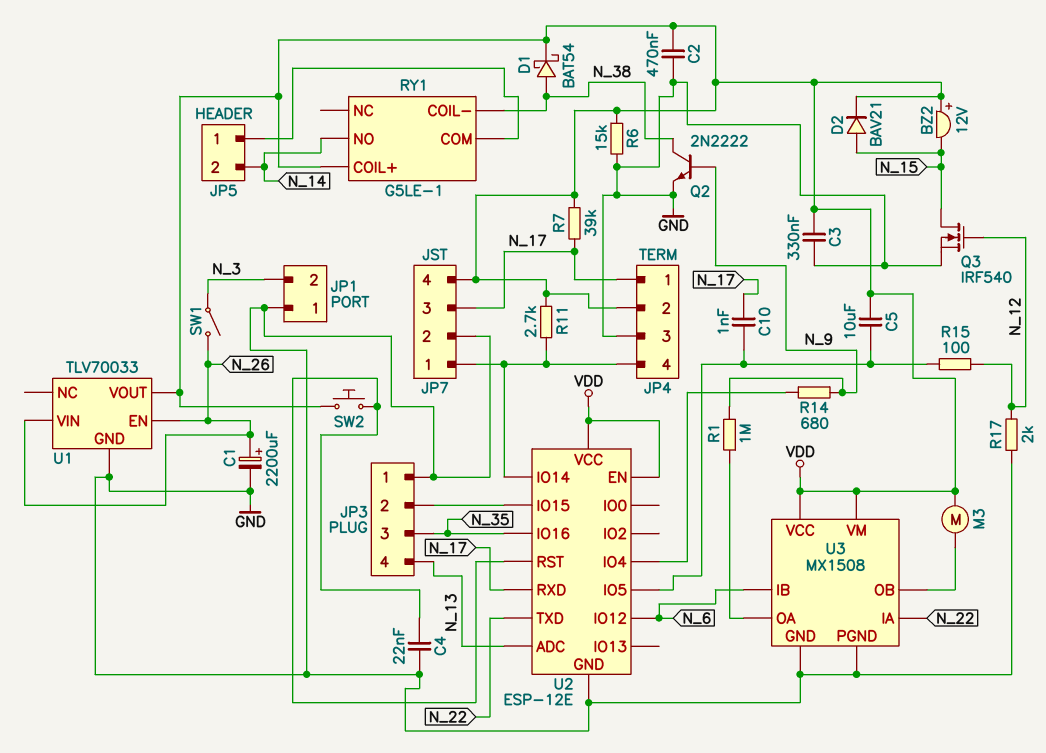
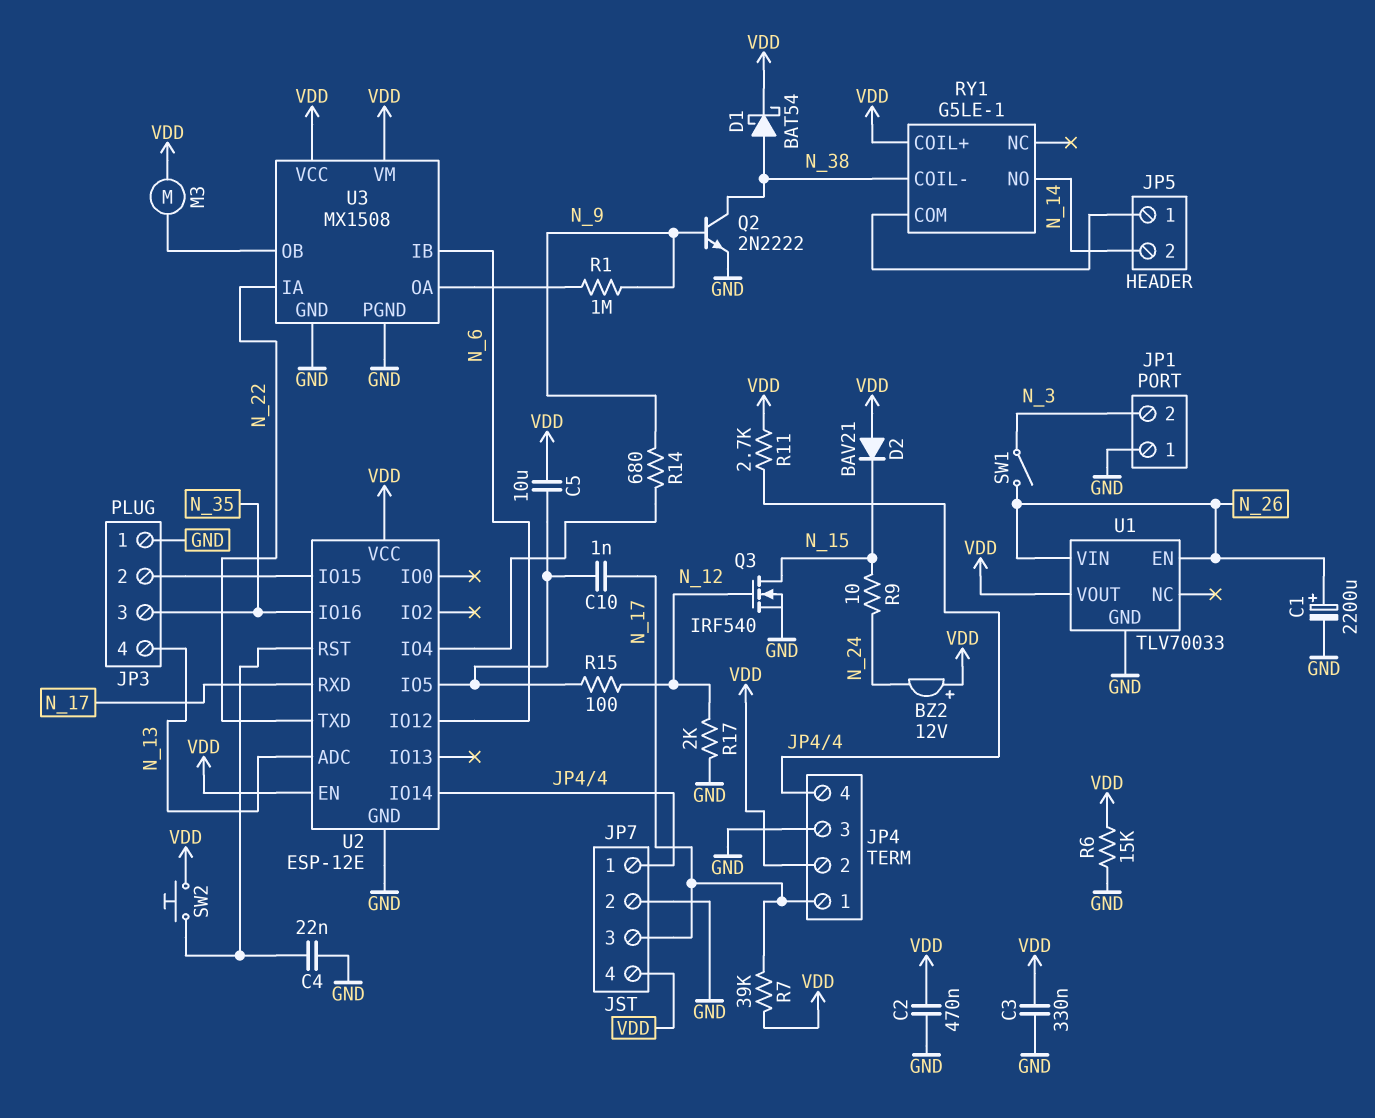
BZ2: buzzer 12V (plus VDD, minus N_15) -> buzzer 12V (plus VDD, minus N_24)
D2: diode BAV21 (A N_15, K VDD) -> diode BAV21 (A VDD, K N_15)
R9: none -> 10 (N_15, N_24)

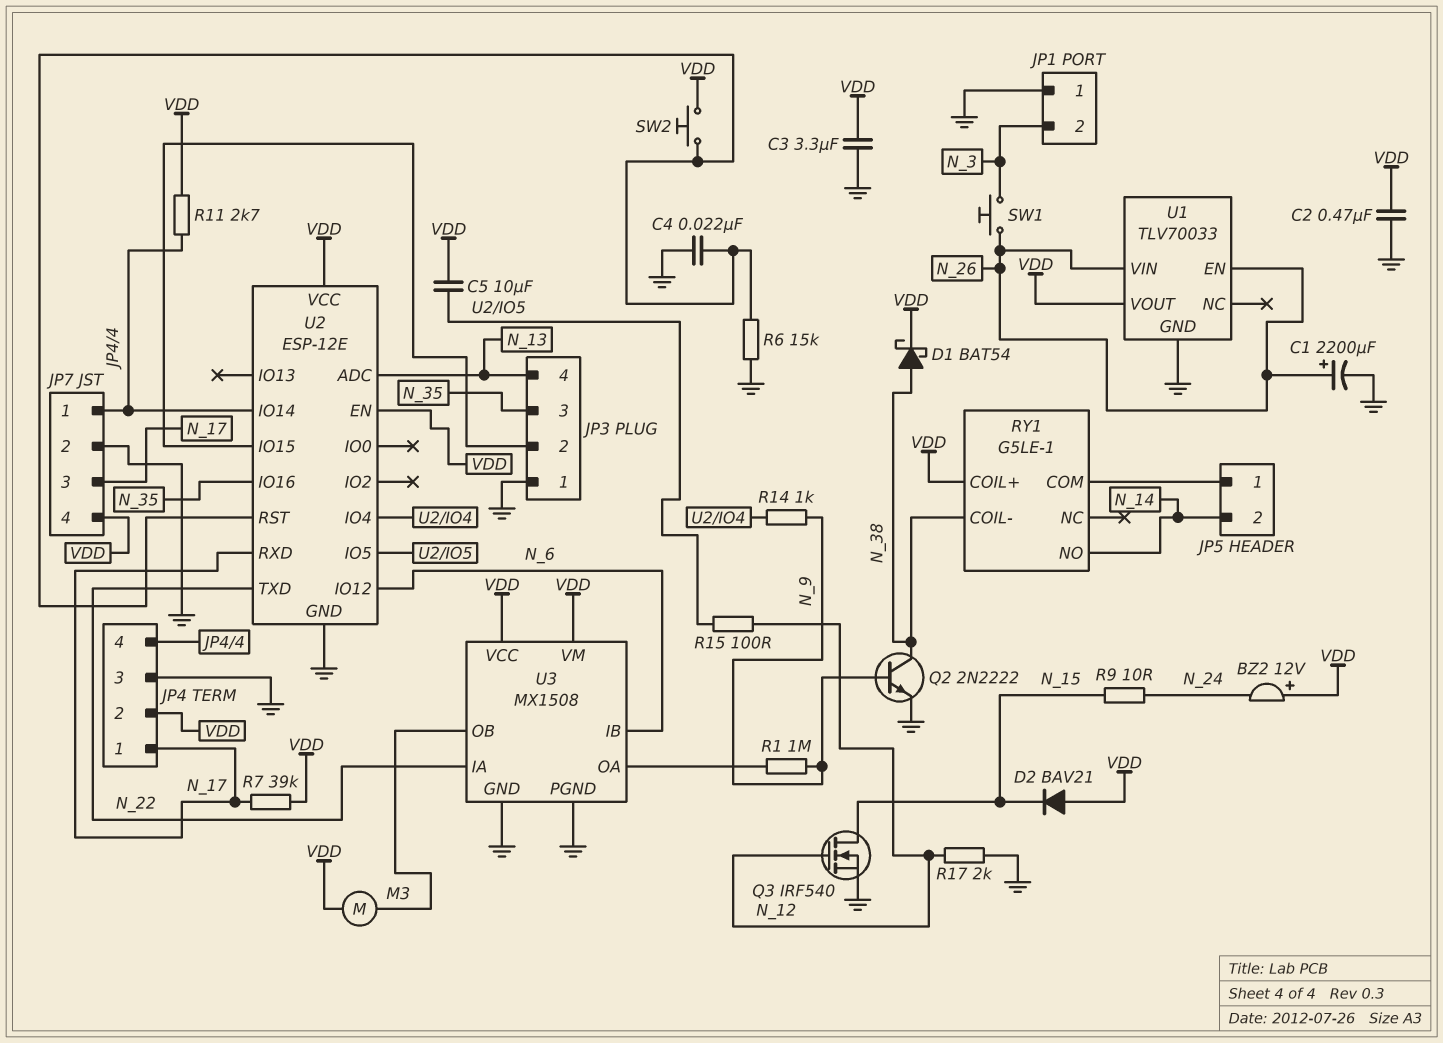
C3: 330nF (GND, VDD) -> 3.3uF (GND, VDD)
C10: 1nF (N_17, U2/IO5) -> none
R6: 15k (GND, VDD) -> 15k (GND, U2/RST)
R14: 680 (N_9, U2/IO4) -> 1k (N_9, U2/IO4)
SW1: switch (N_3, N_26) -> button (N_3, N_26)

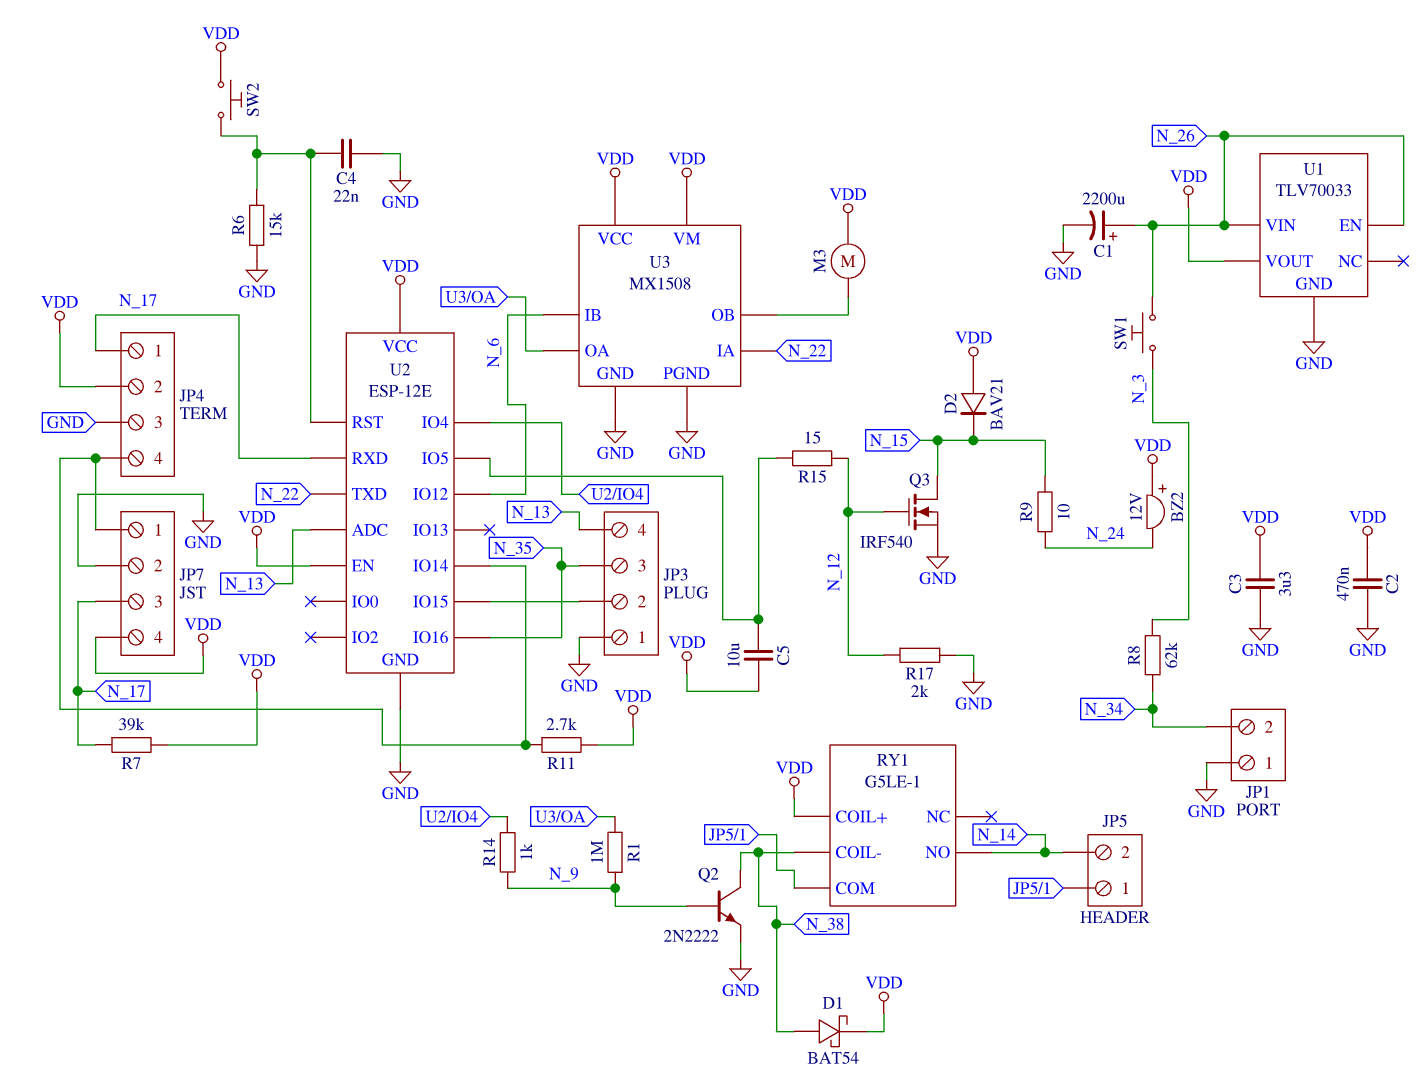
JP1 pin 2: N_3 -> N_34
R8: none -> 62k (N_3, N_34)
R15: 100 (N_12, U2/IO5) -> 15 (N_12, U2/IO5)

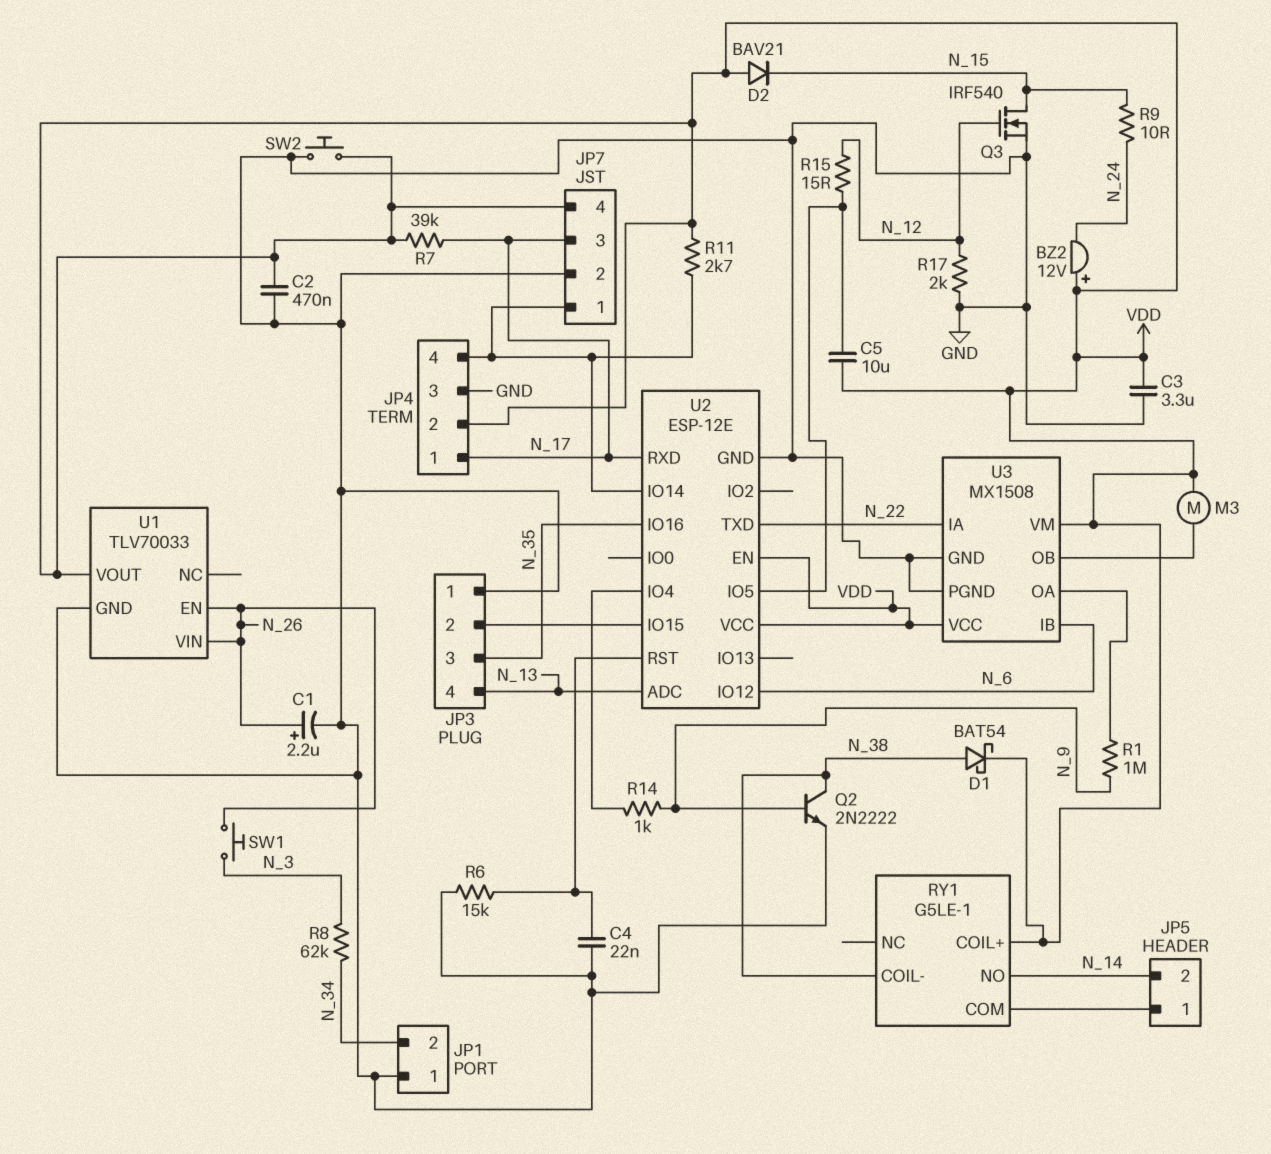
C1: 2200uF (plus N_26, minus GND) -> 2.2uF (plus N_26, minus GND)
SW2: button (U2/RST, VDD) -> button (GND, VDD)

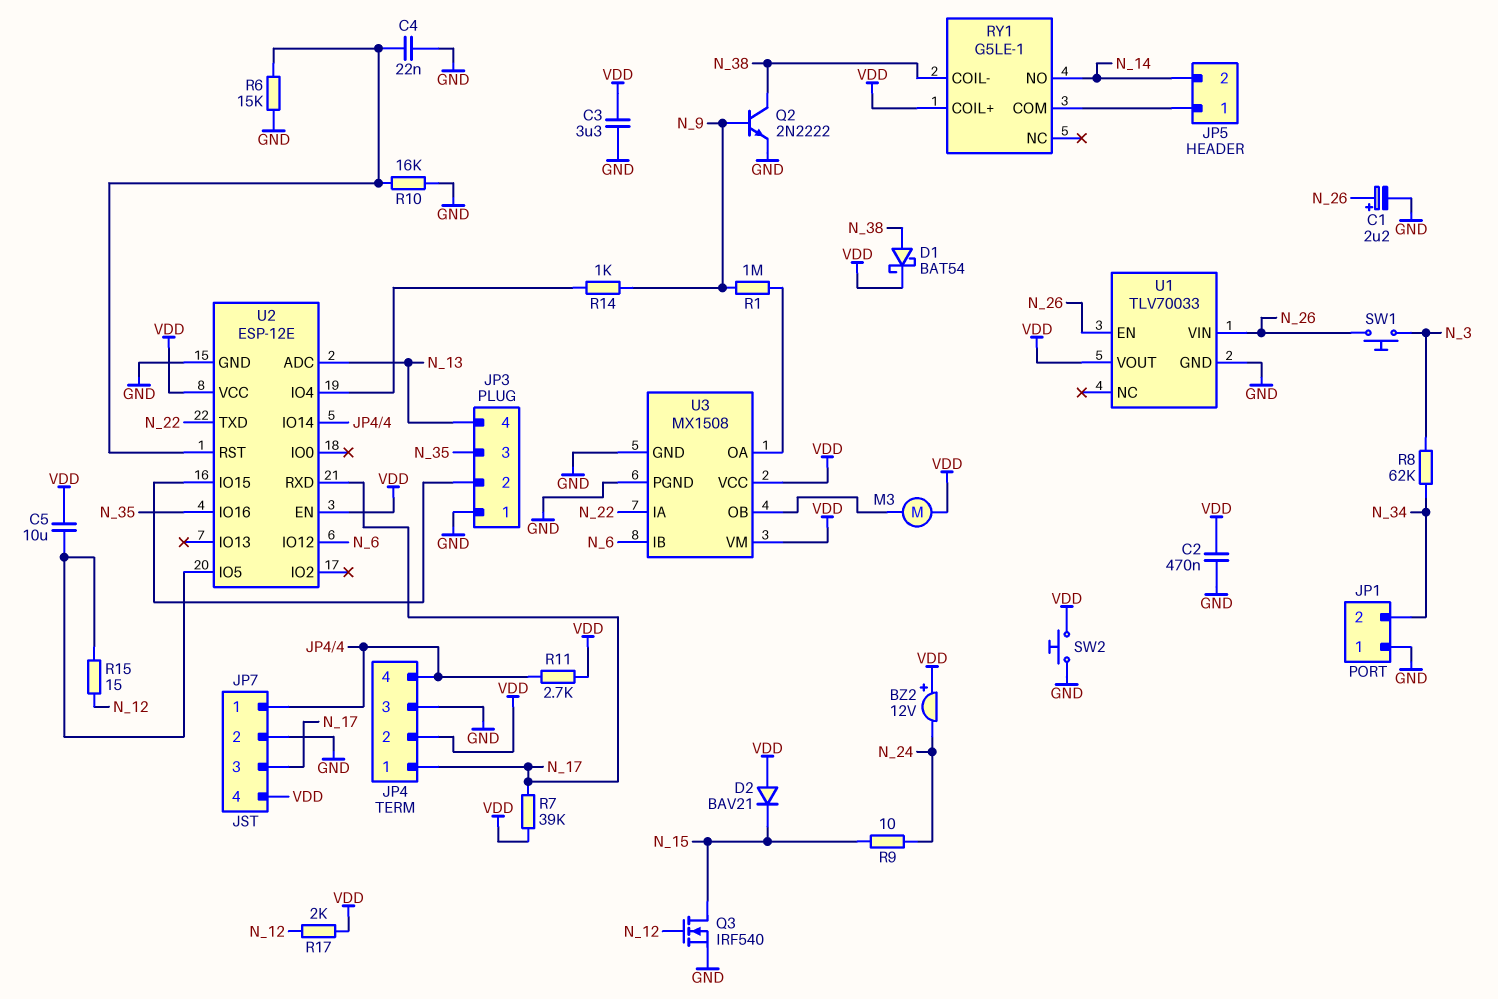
R10: none -> 16k (GND, U2/RST)
R17: 2k (GND, N_12) -> 2k (N_12, VDD)

